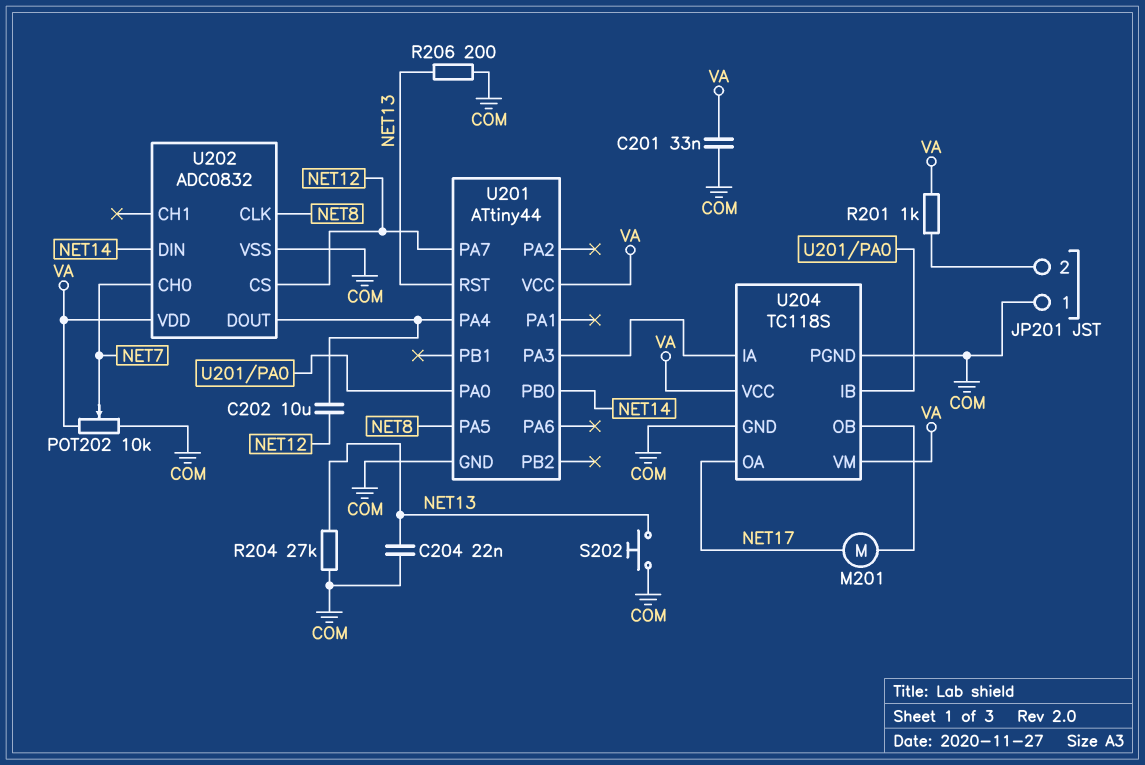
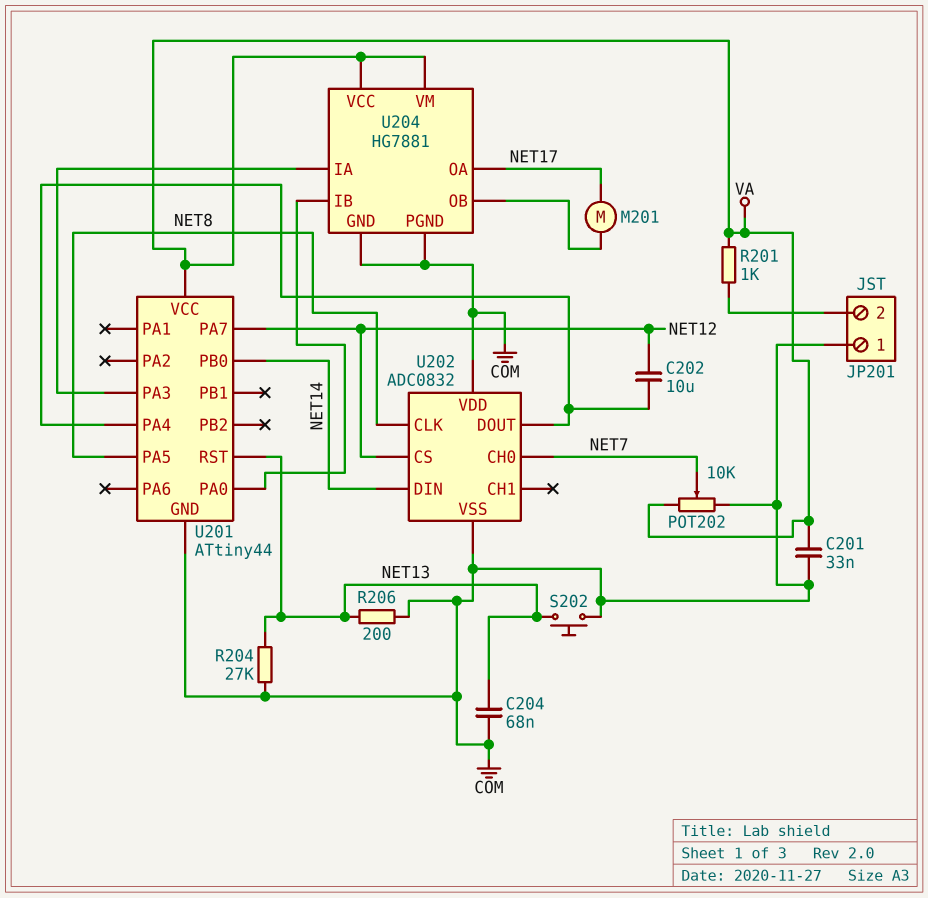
C204: 22nF (COM, NET13) -> 68nF (COM, NET13)
U202 pin VDD: VA -> COM
U204: TC118S -> HG7881

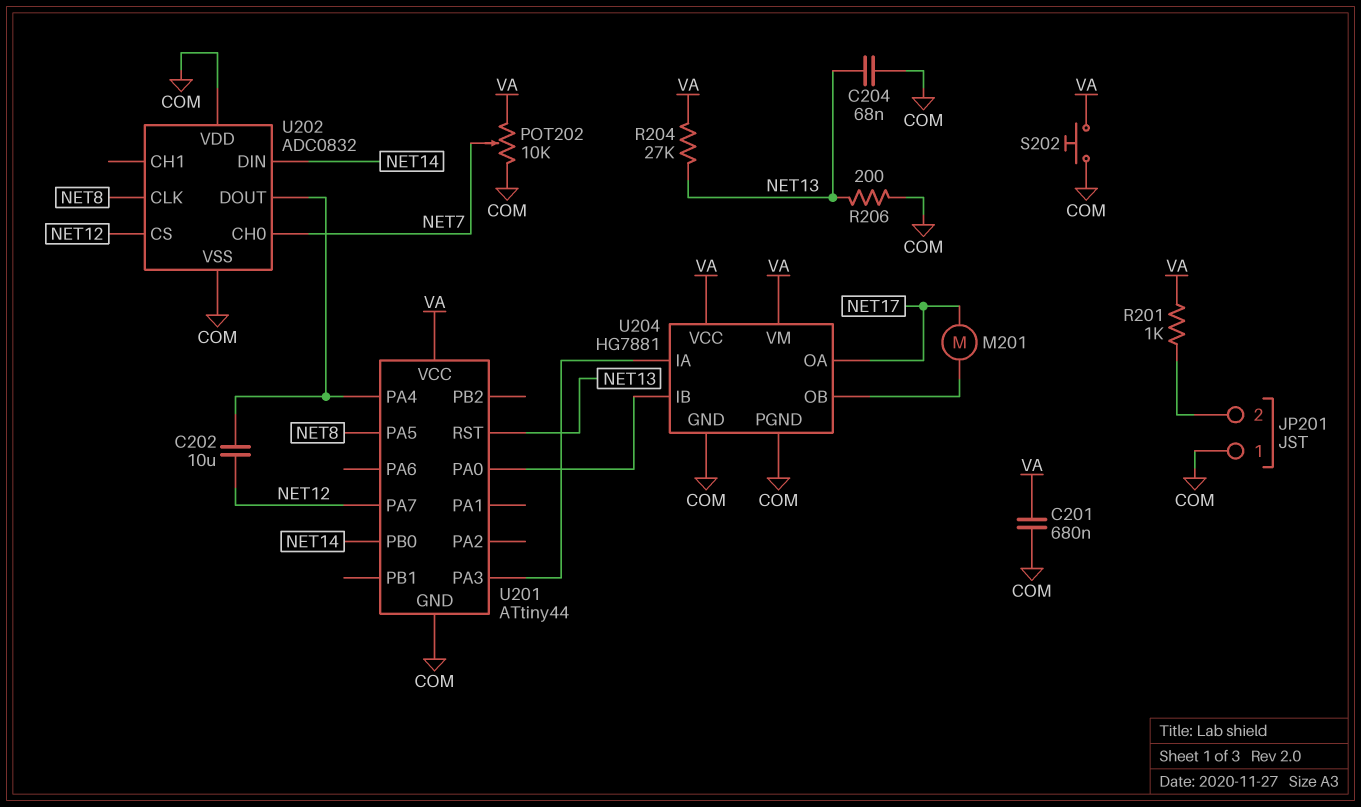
C201: 33nF (COM, VA) -> 680nF (COM, VA)
R204: 27k (COM, NET13) -> 27k (NET13, VA)
S202: button (COM, NET13) -> button (COM, VA)

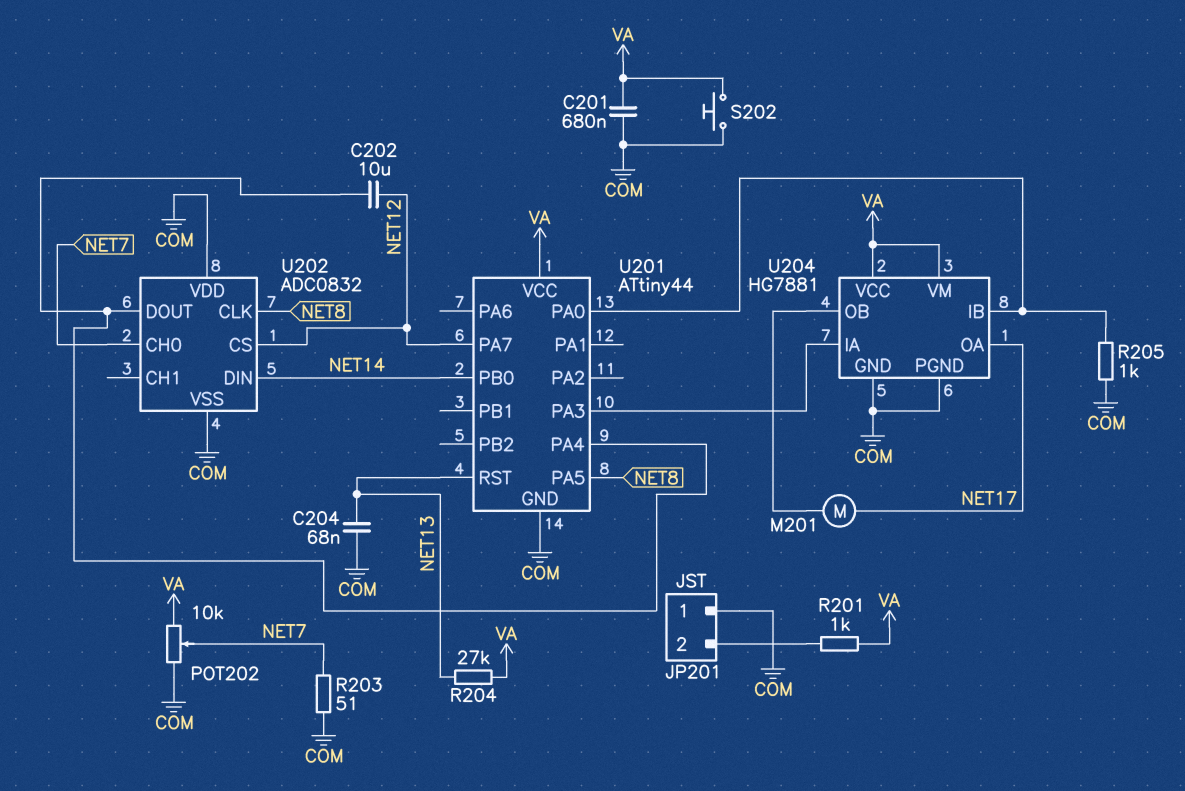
R203: none -> 51 (COM, NET7)
R205: none -> 1k (COM, U201/PA0)
R206: 200 (COM, NET13) -> none

